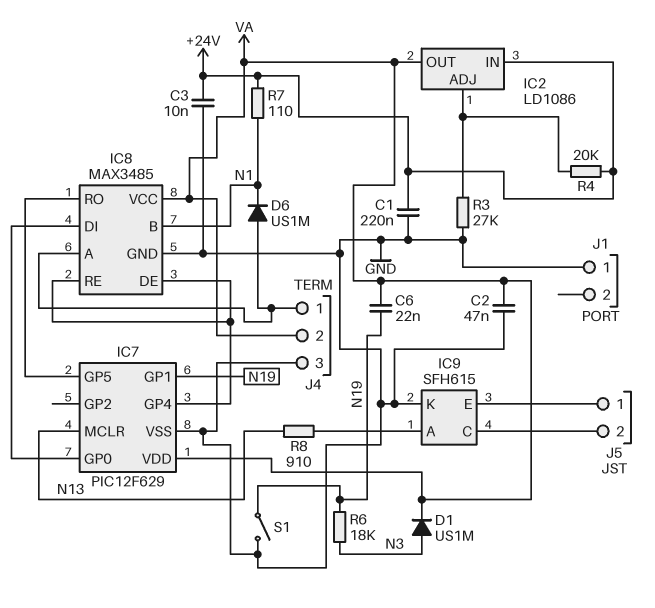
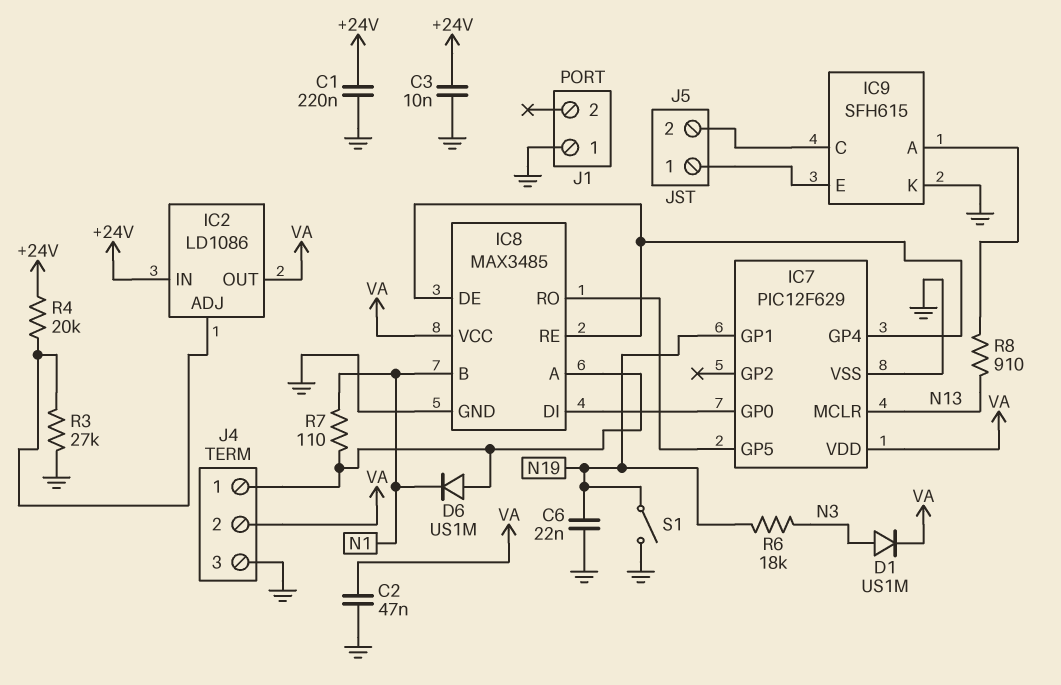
C6: 22nF (N19, VA) -> 22nF (GND, N19)
R7: 110 (+24V, N1) -> 110 (IC8/A, N1)

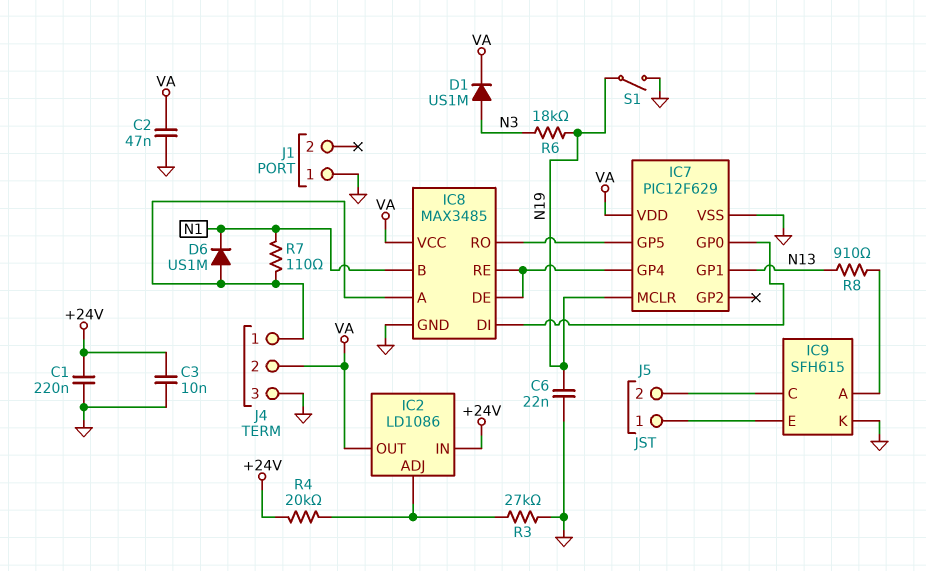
IC7 pin GP1: N19 -> N13
IC7 pin MCLR: N13 -> N19

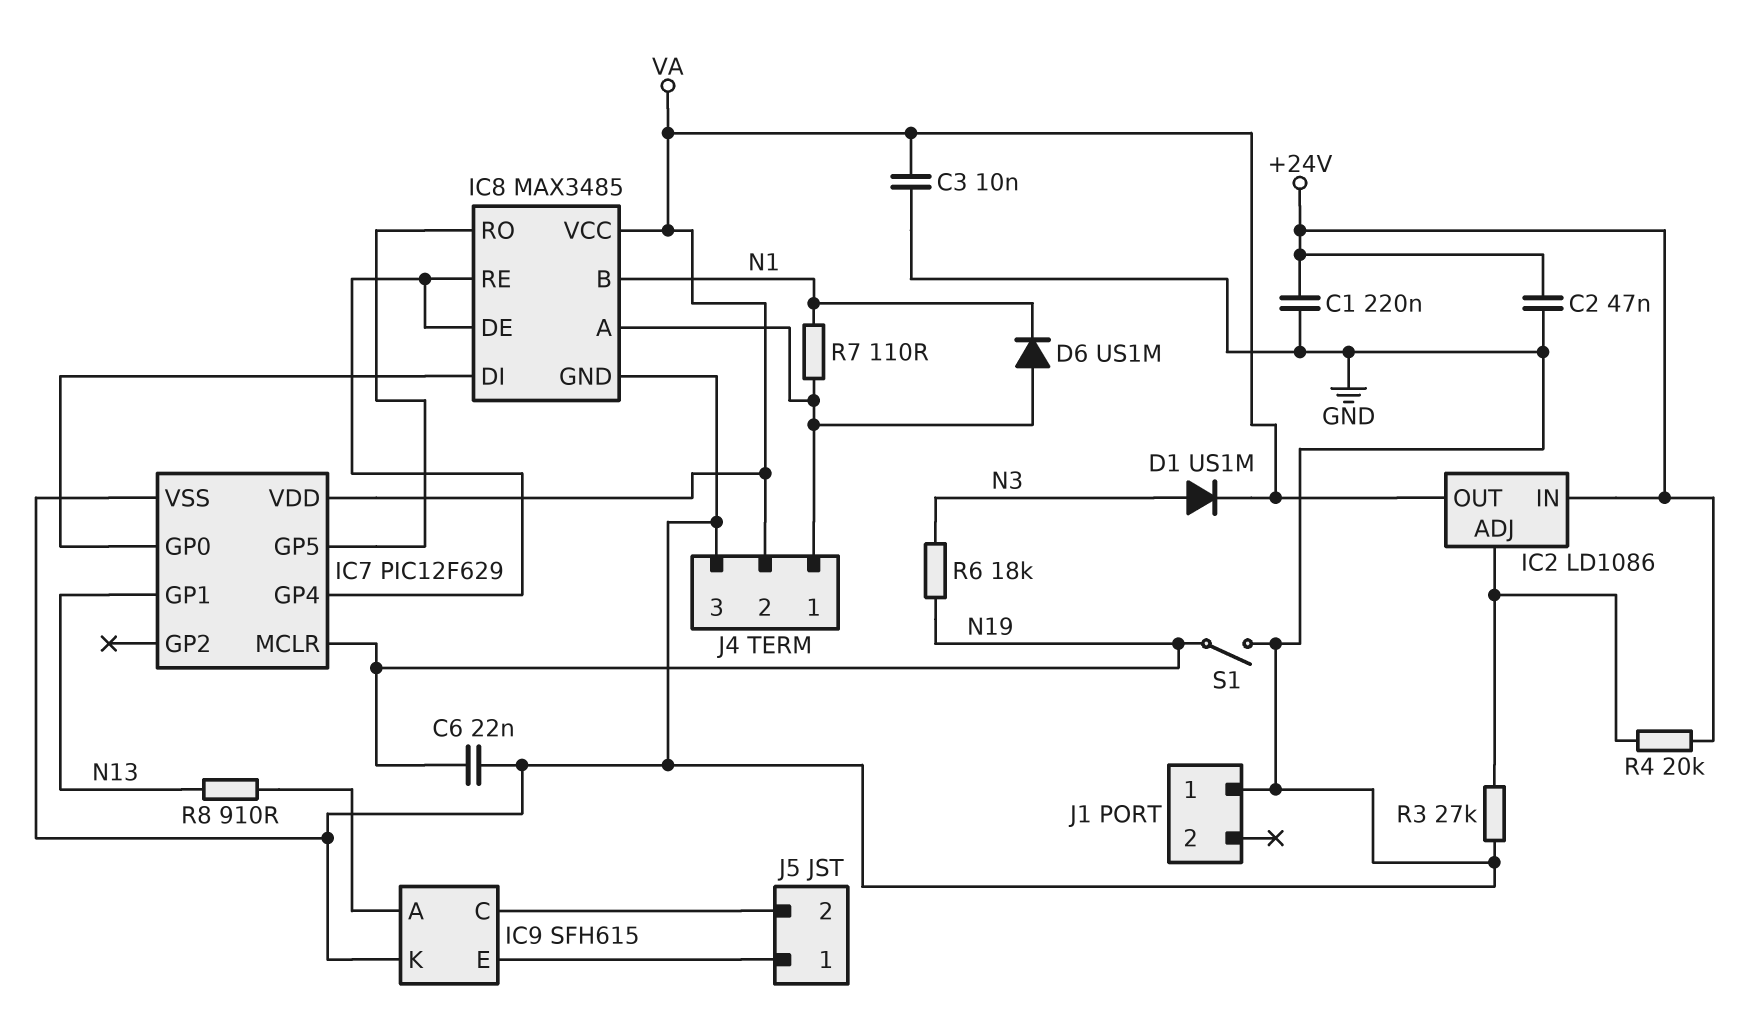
C2: 47nF (GND, VA) -> 47nF (+24V, GND)
C3: 10nF (+24V, GND) -> 10nF (GND, VA)

